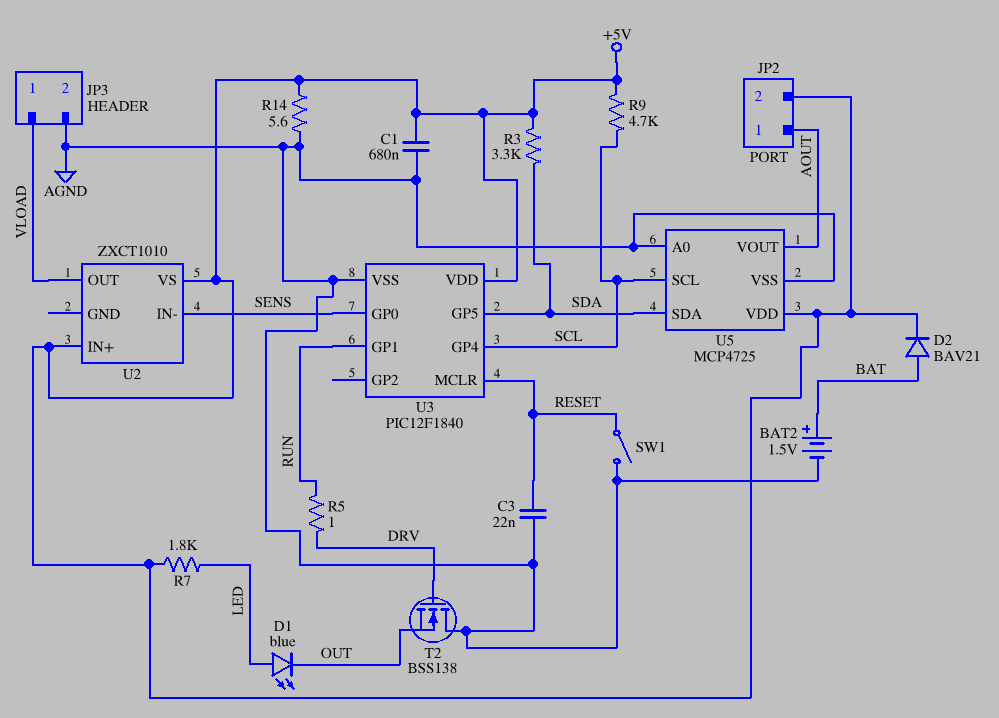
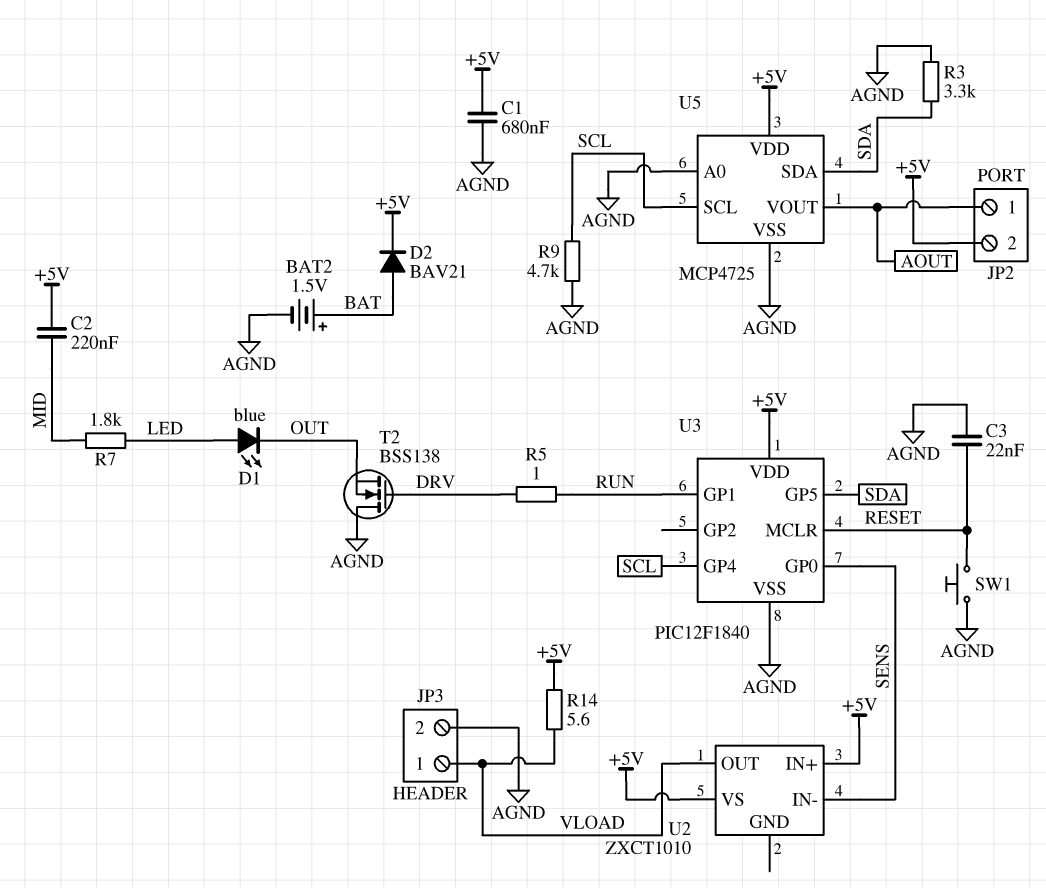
C2: none -> 220nF (+5V, MID)
R3: 3.3k (+5V, SDA) -> 3.3k (AGND, SDA)
R7: 1.8k (+5V, LED) -> 1.8k (LED, MID)
R9: 4.7k (+5V, SCL) -> 4.7k (AGND, SCL)
R14: 5.6 (+5V, AGND) -> 5.6 (+5V, VLOAD)
SW1: switch (AGND, RESET) -> button (AGND, RESET)

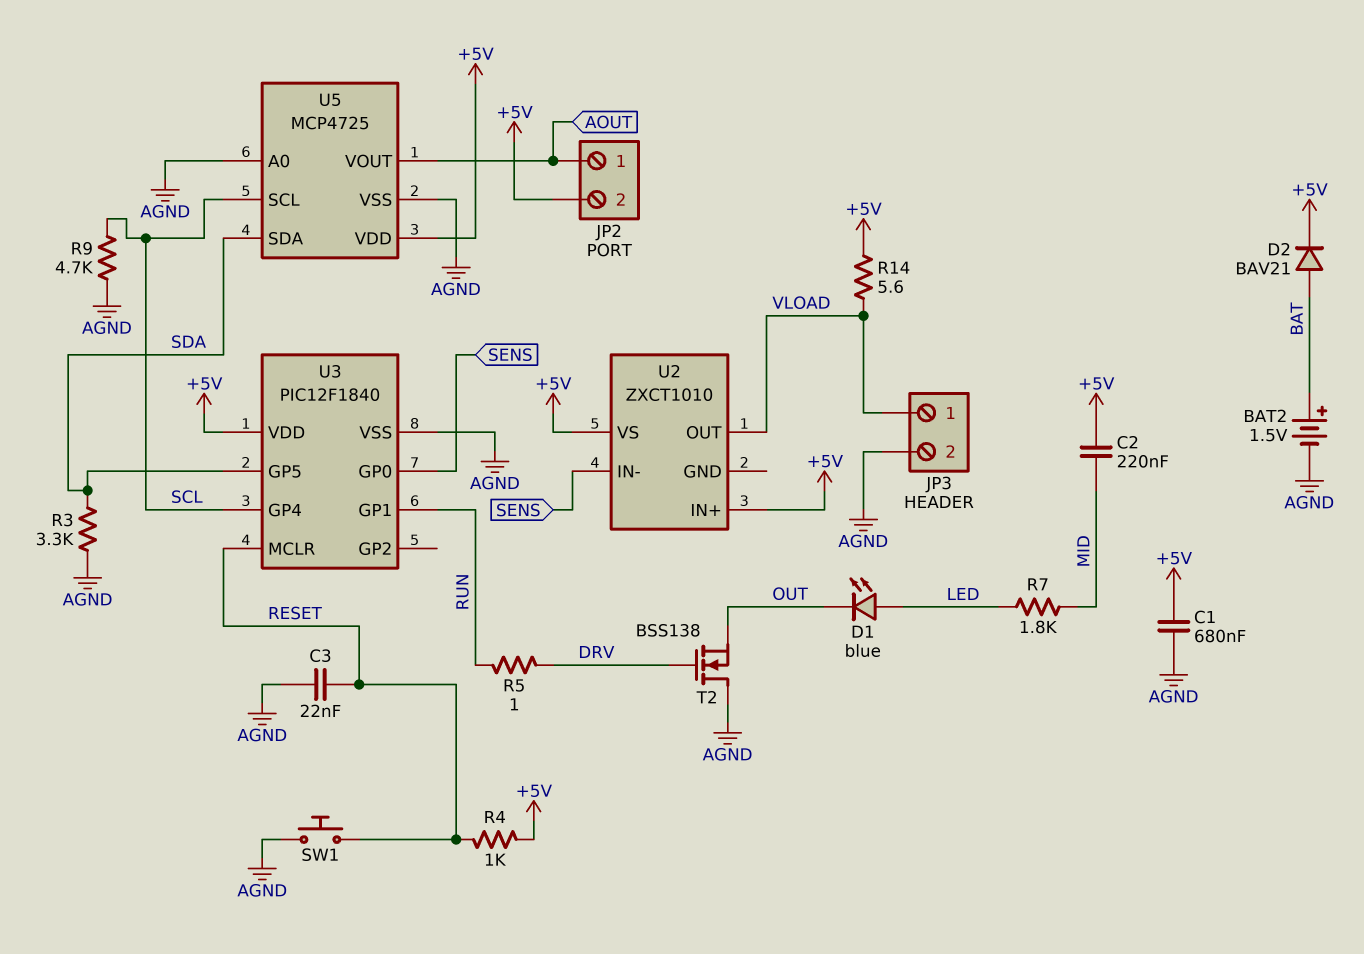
R4: none -> 1k (+5V, RESET)

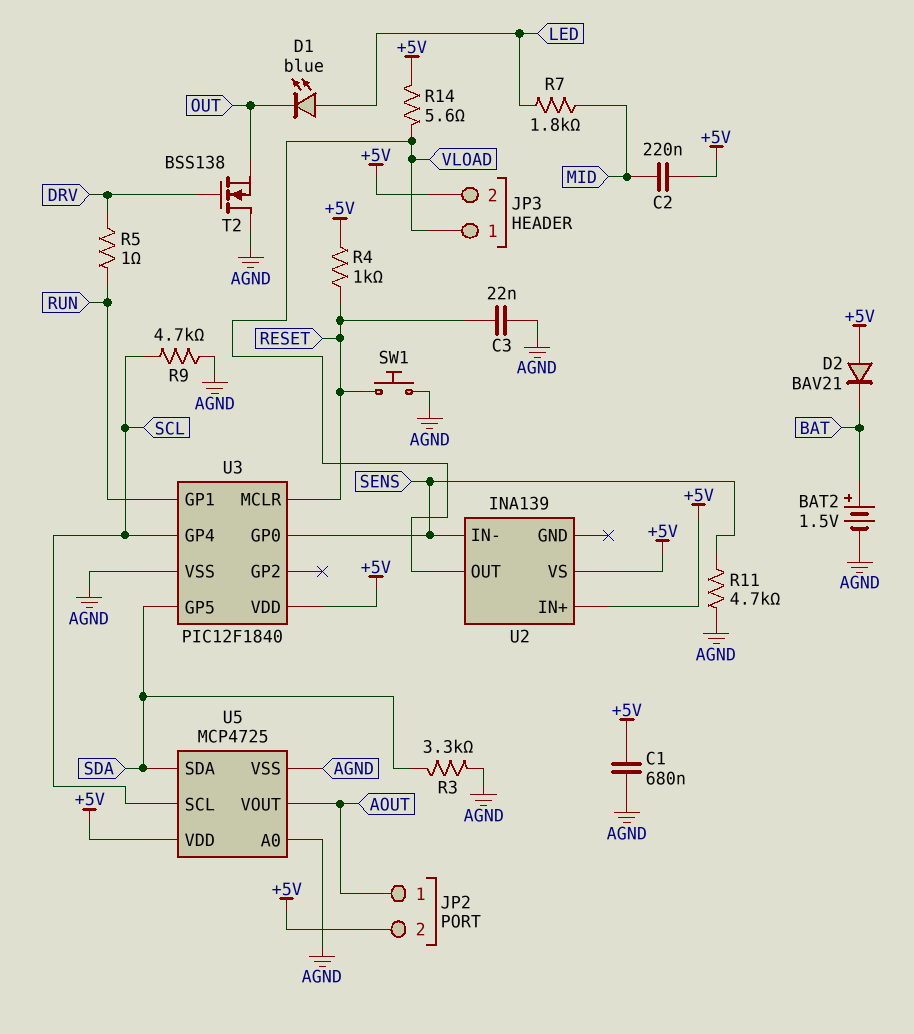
D2: diode BAV21 (A BAT, K +5V) -> diode BAV21 (A +5V, K BAT)
JP3 pin 2: AGND -> +5V
R11: none -> 4.7k (AGND, SENS)
U2: ZXCT1010 -> INA139

